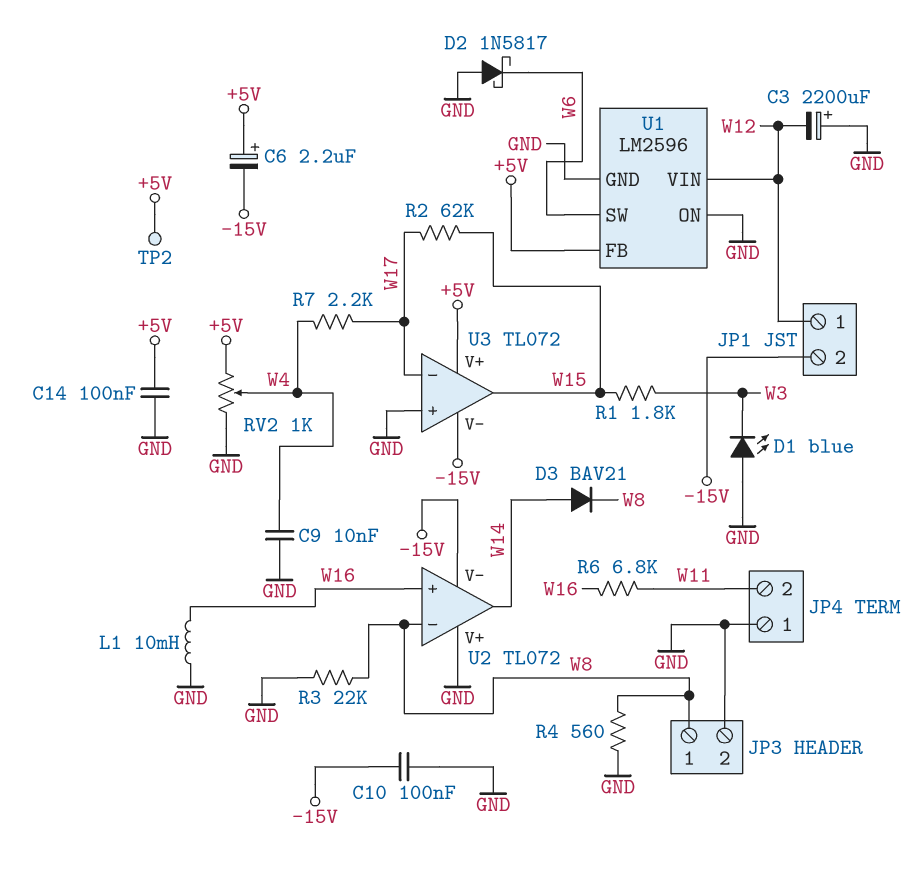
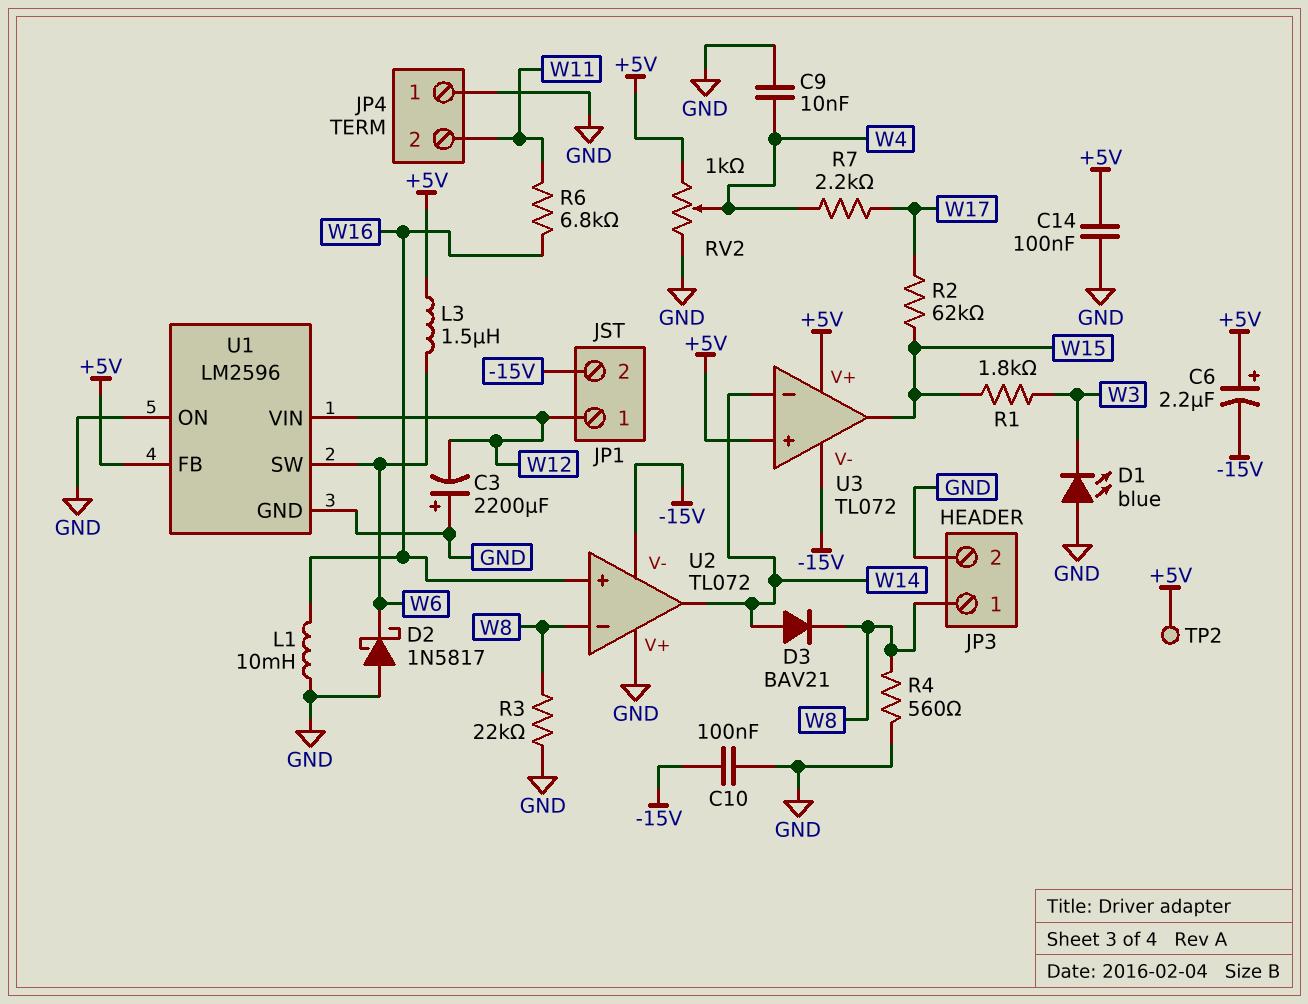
L3: none -> 1.5uH (+5V, W6)
U3 pin in+: GND -> +5V
U3 pin in-: W17 -> W14

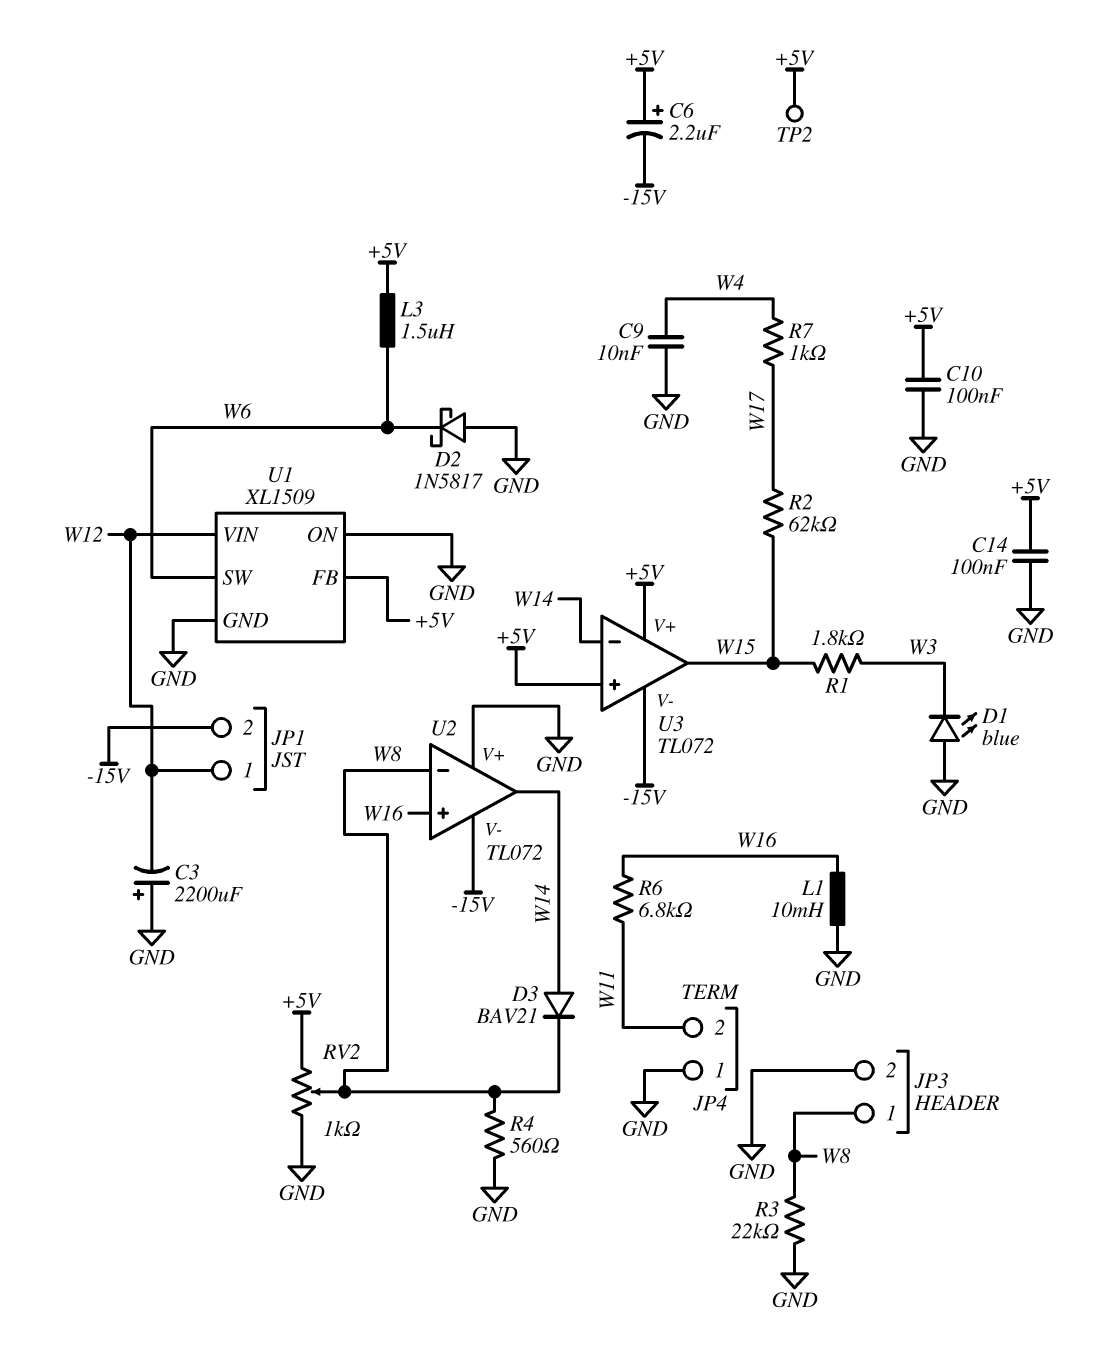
C10: 100nF (-15V, GND) -> 100nF (+5V, GND)
R7: 2.2k (W4, W17) -> 1k (W4, W17)
RV2: 1k (+5V, GND, wiper W4) -> 1k (+5V, GND, wiper W8)
U1: LM2596 -> XL1509

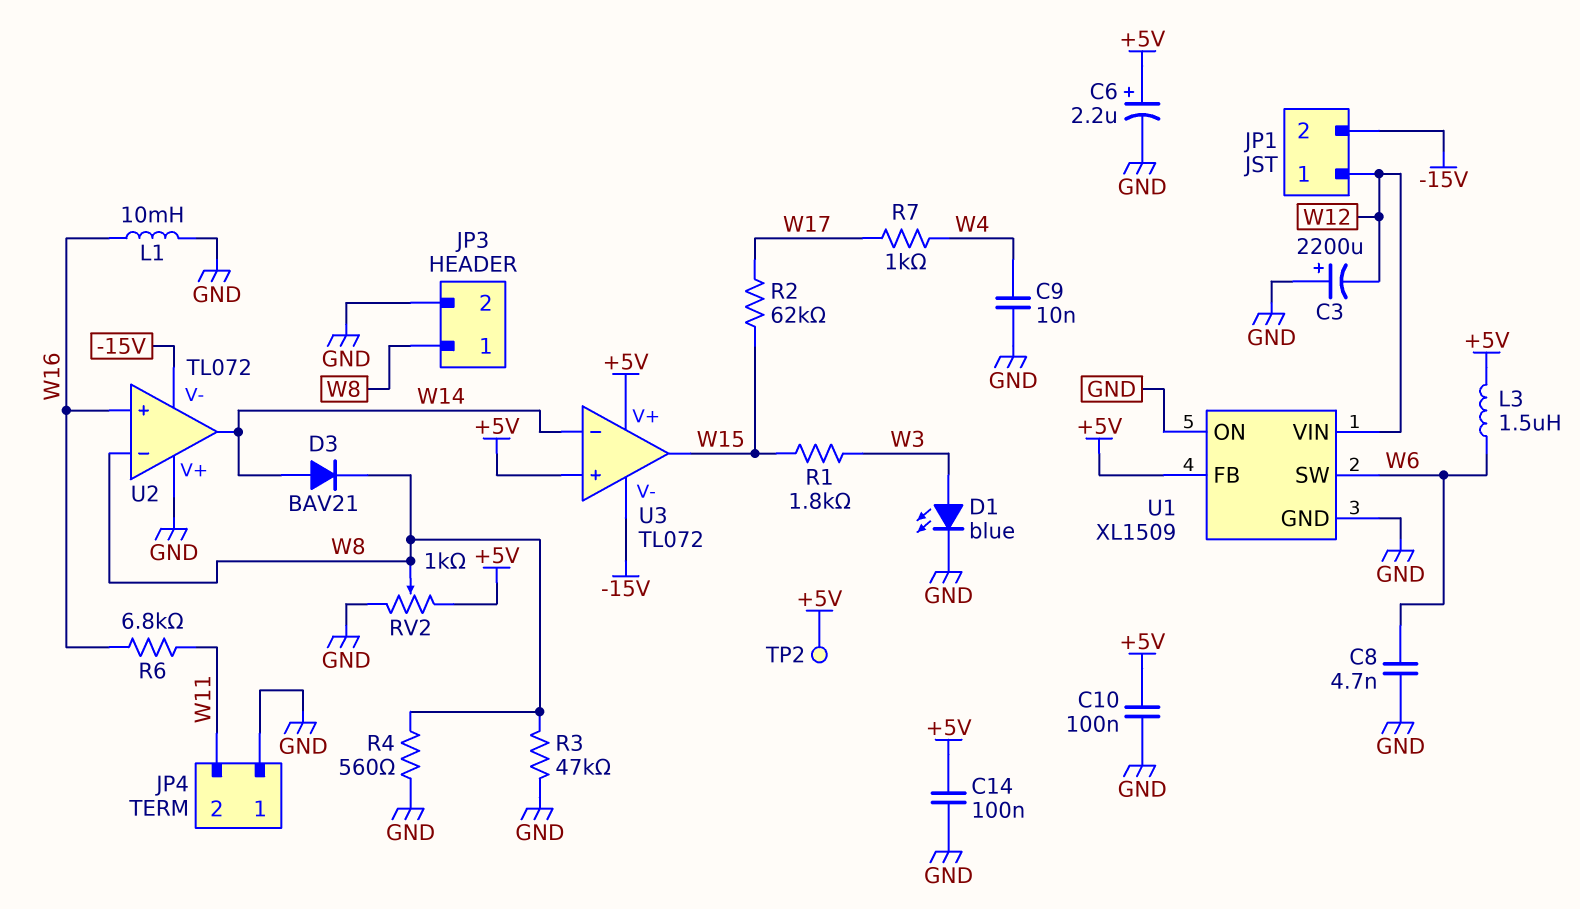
C6: 2.2uF (plus +5V, minus -15V) -> 2.2uF (plus +5V, minus GND)
C8: none -> 4.7nF (GND, W6)
D1: LED blue (A GND, K W3) -> LED blue (A W3, K GND)
D2: schottky 1N5817 (A GND, K W6) -> none
R3: 22k (GND, W8) -> 47k (GND, W8)

